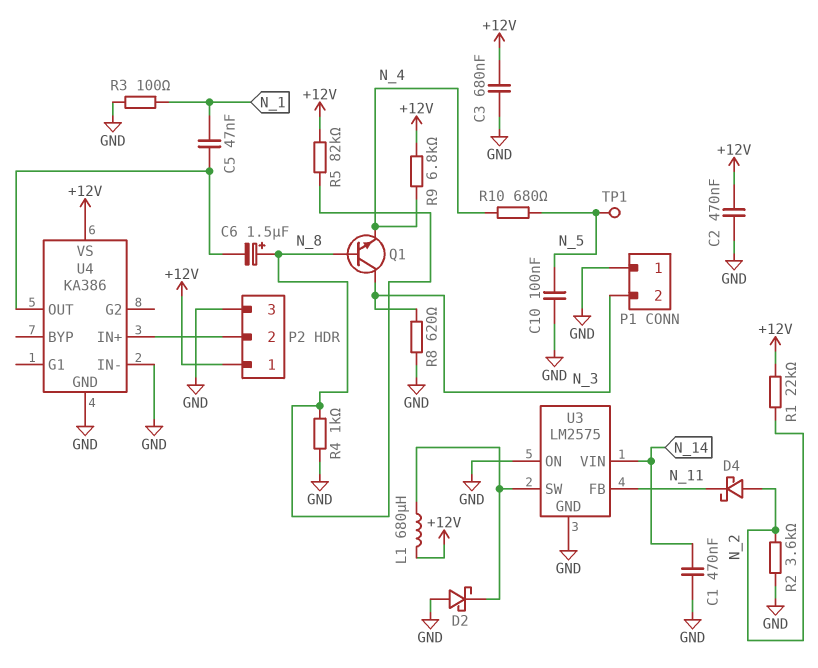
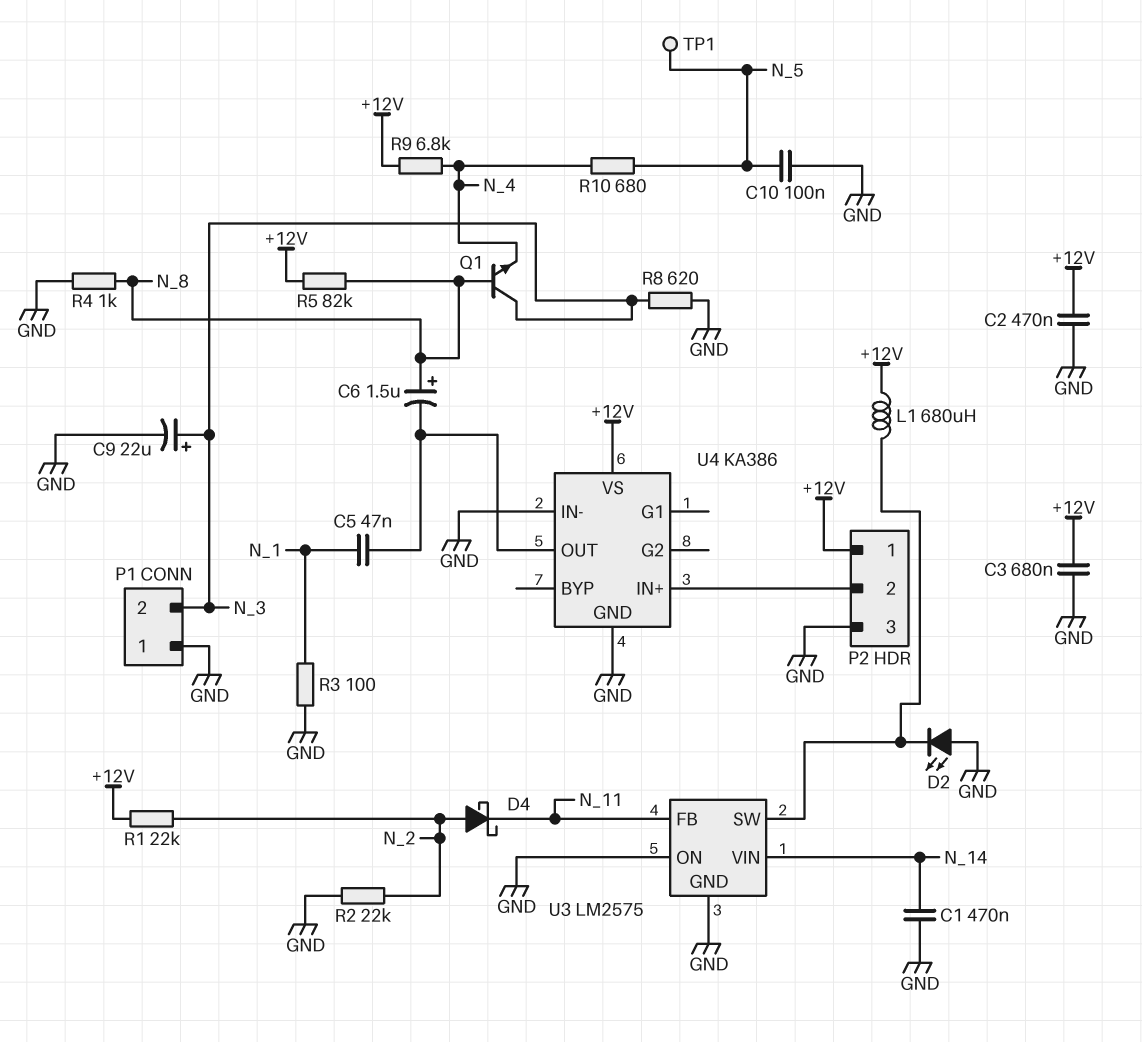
C9: none -> 22uF (plus N_3, minus GND)
D2: schottky (A GND, K U3/SW) -> LED (A GND, K U3/SW)
R2: 3.6k (GND, N_2) -> 22k (GND, N_2)

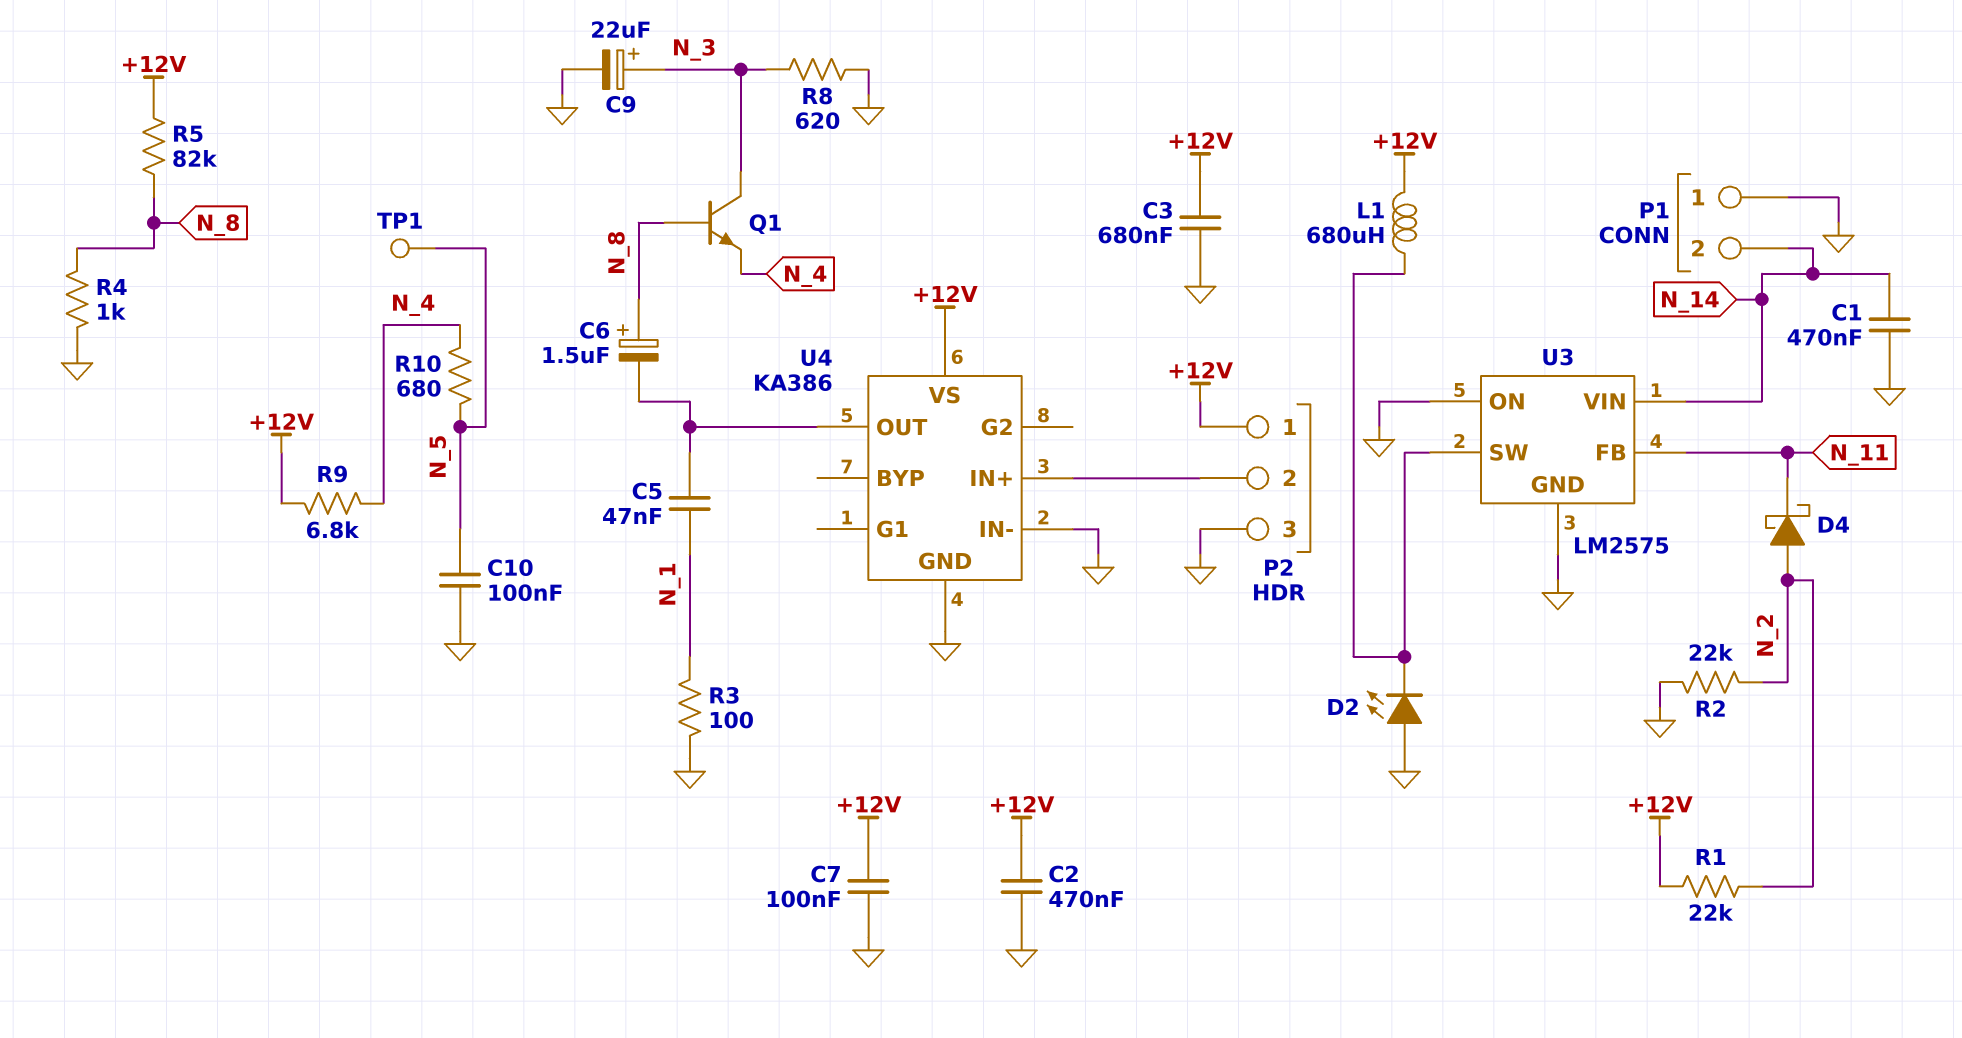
C7: none -> 100nF (+12V, GND)
P1 pin 2: N_3 -> N_14

